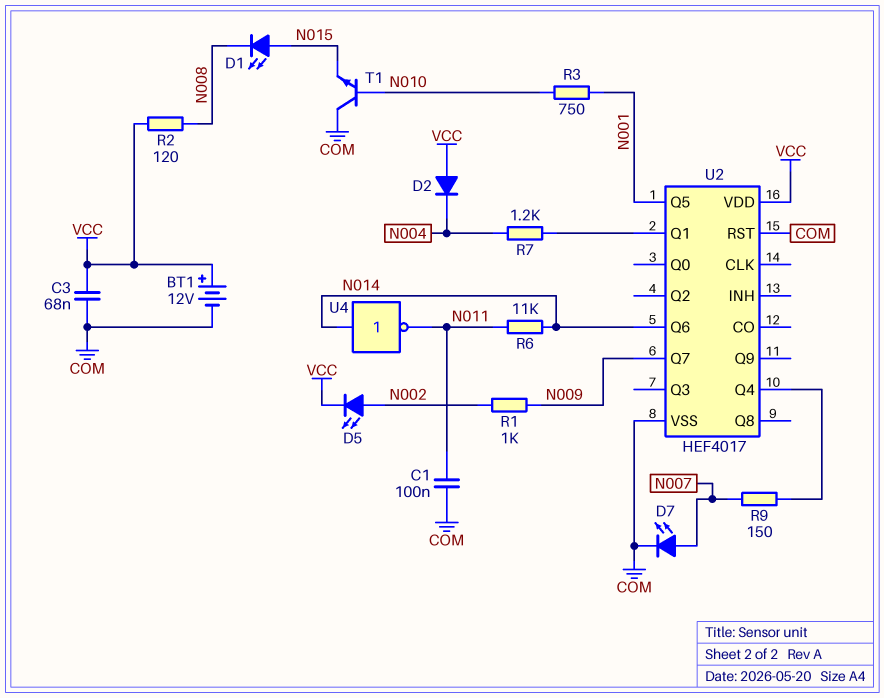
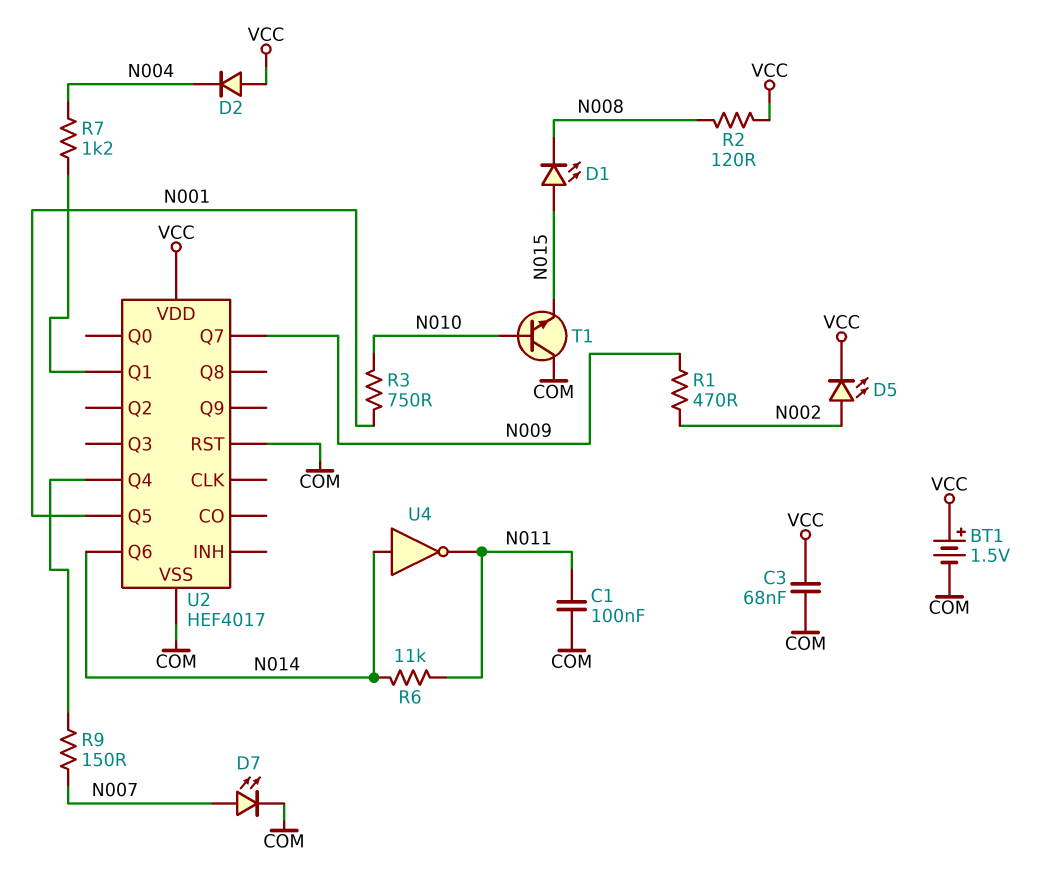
BT1: 12V (plus VCC, minus COM) -> 1.5V (plus VCC, minus COM)
R1: 1k (N002, N009) -> 470 (N002, N009)

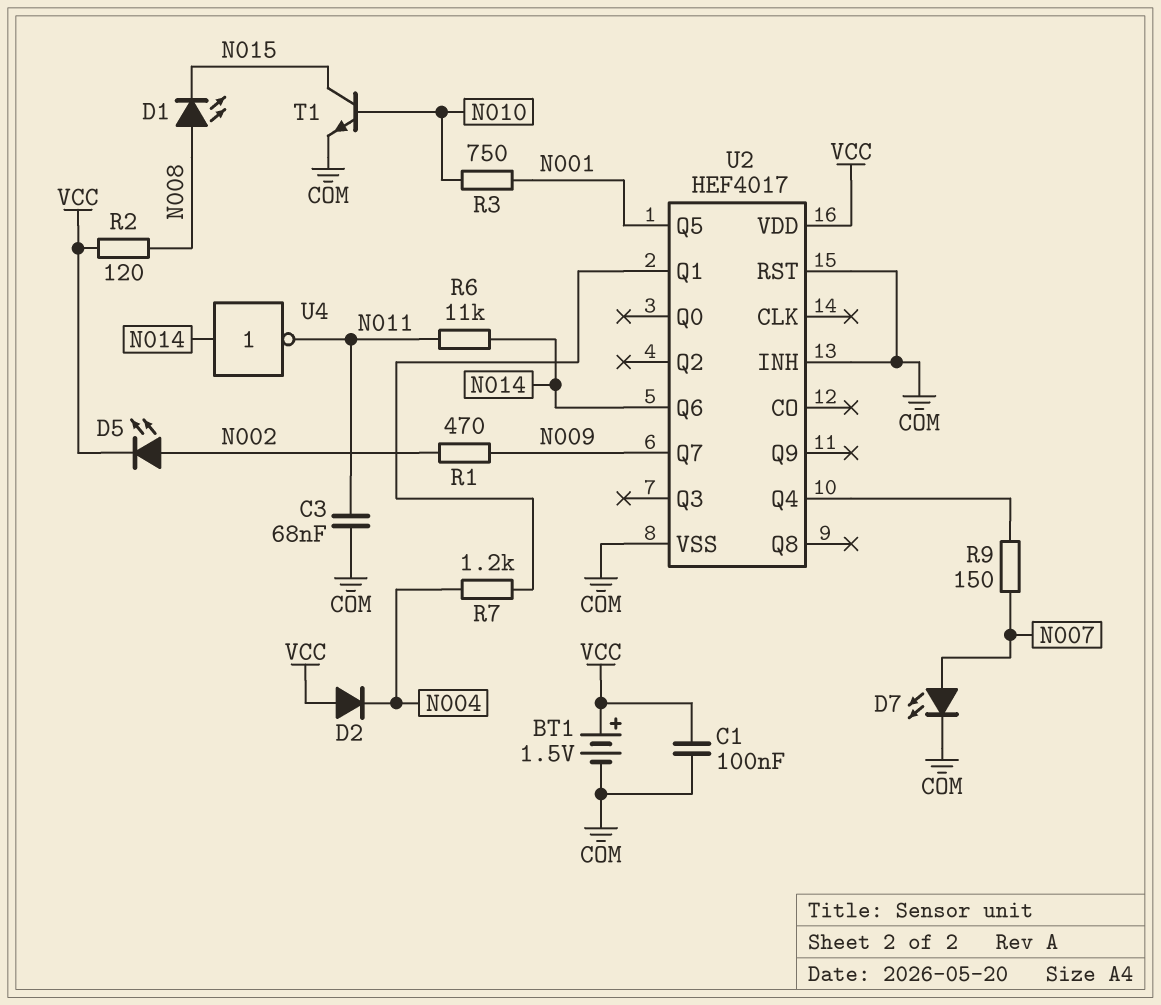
C1: 100nF (COM, N011) -> 100nF (COM, VCC)
C3: 68nF (COM, VCC) -> 68nF (COM, N011)
D1: LED (A N015, K N008) -> LED (A N008, K N015)
T1: NPN (B N010, C COM, E N015) -> NPN (B N010, C N015, E COM)
U2 pin INH: none -> COM

